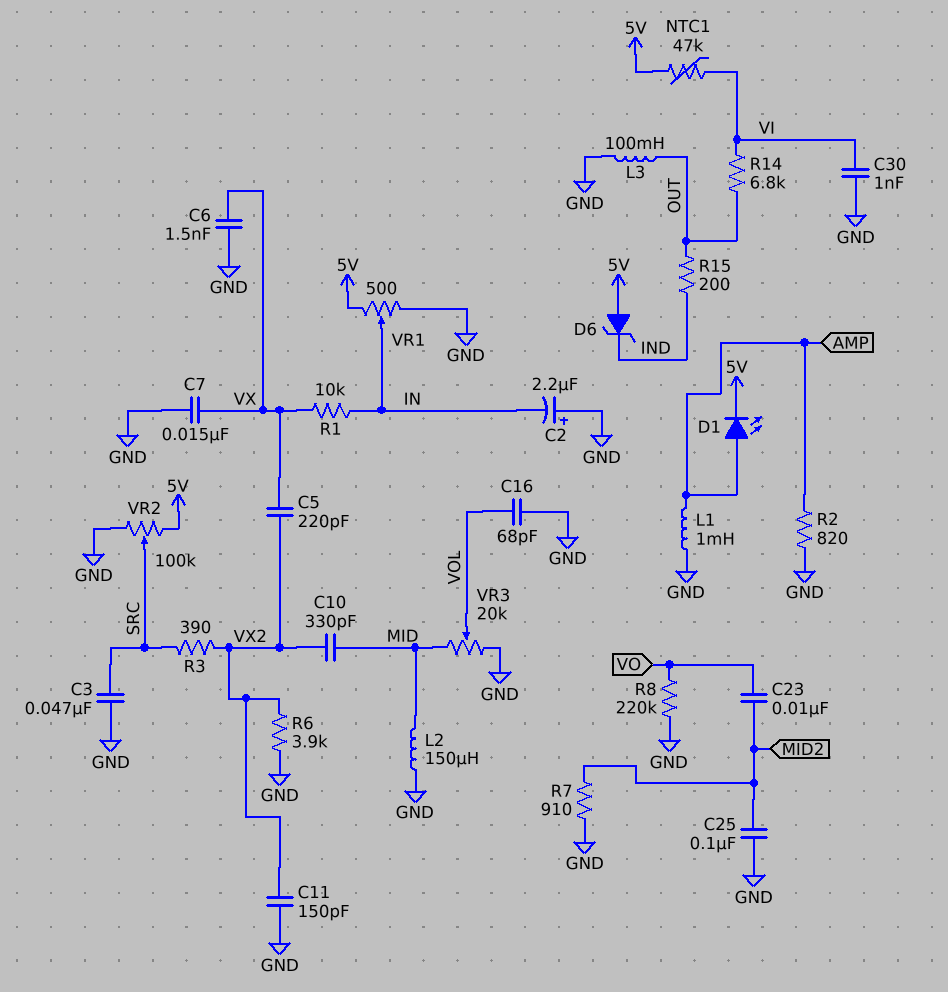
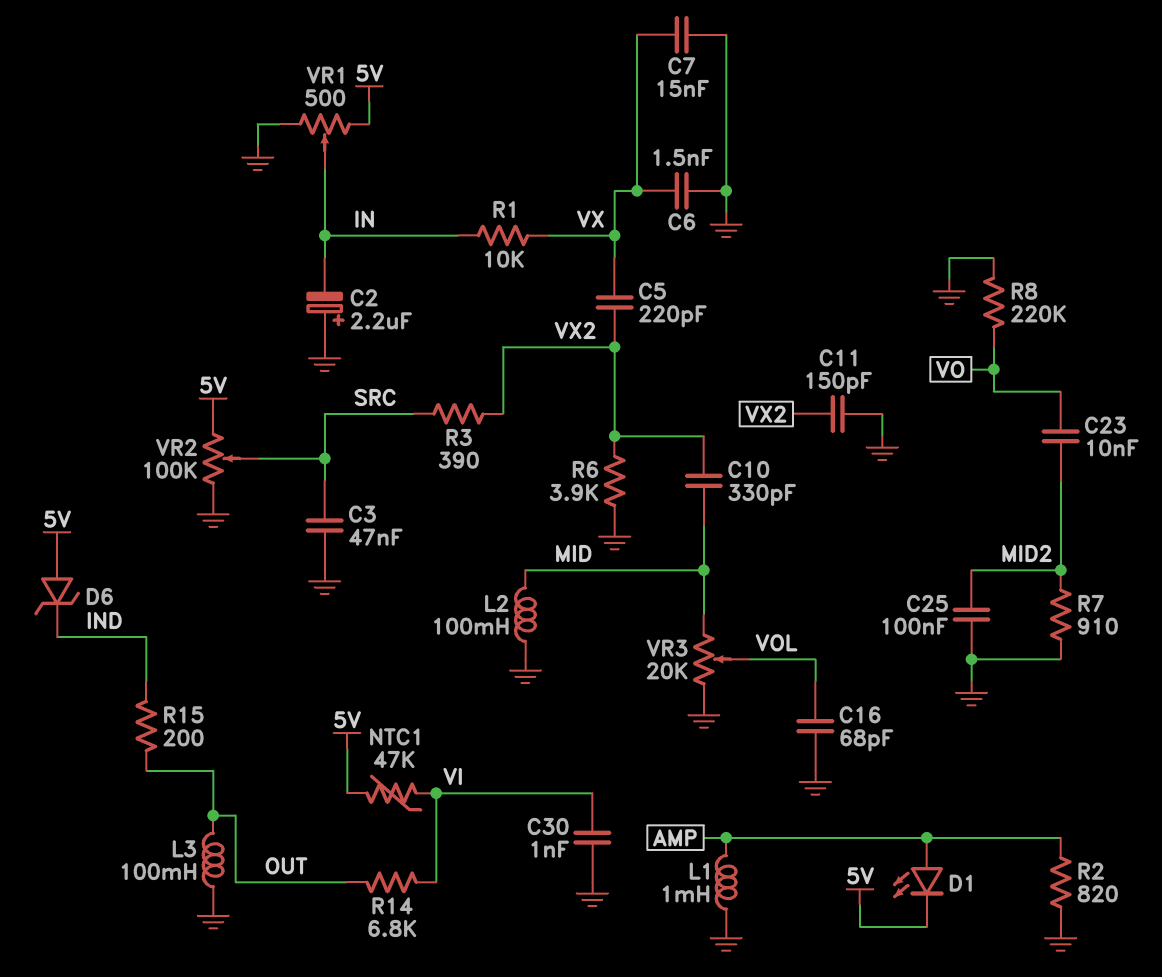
L2: 150uH (GND, MID) -> 100mH (GND, MID)

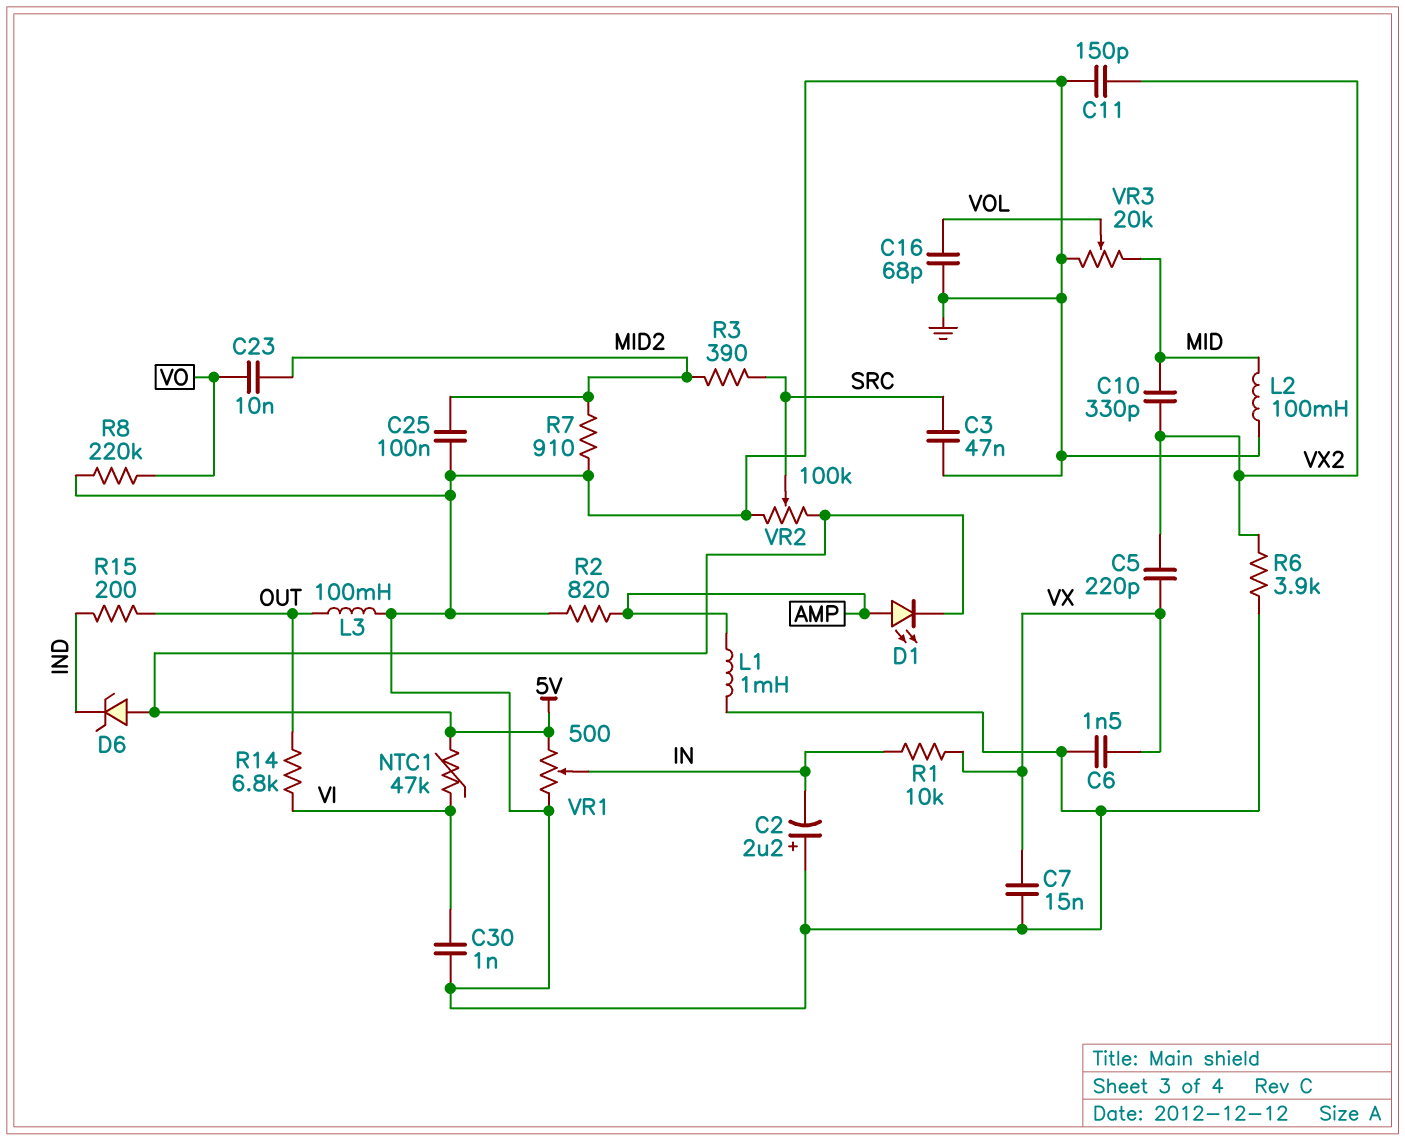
R3: 390 (SRC, VX2) -> 390 (MID2, SRC)

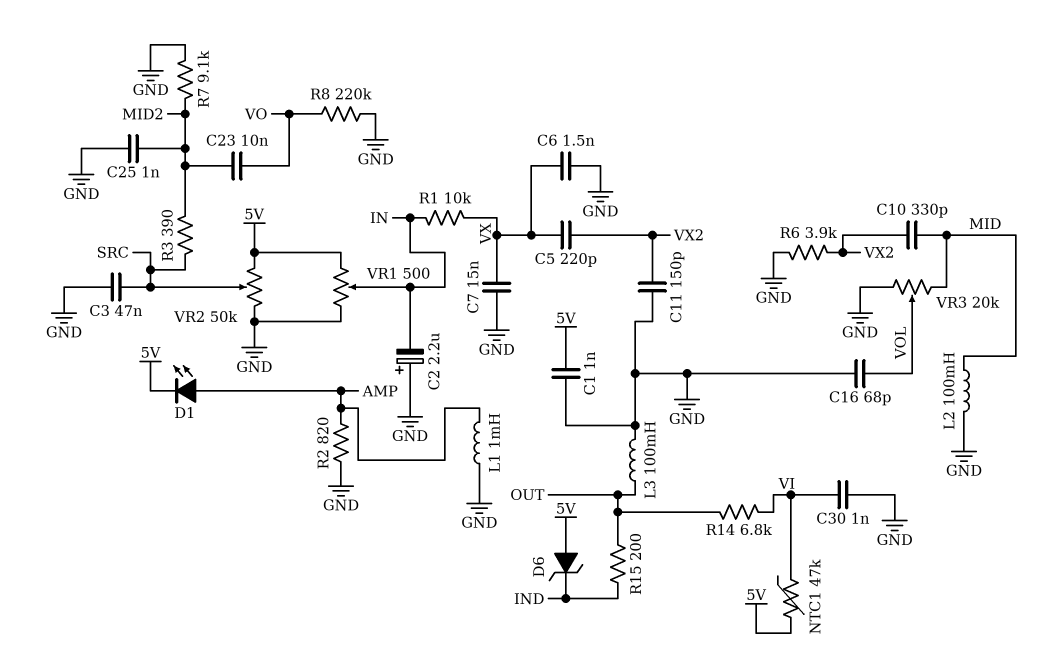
C1: none -> 1nF (5V, GND)
C25: 100nF (GND, MID2) -> 1nF (GND, MID2)
R7: 910 (GND, MID2) -> 9.1k (GND, MID2)
VR2: 100k (5V, GND, wiper SRC) -> 50k (5V, GND, wiper SRC)

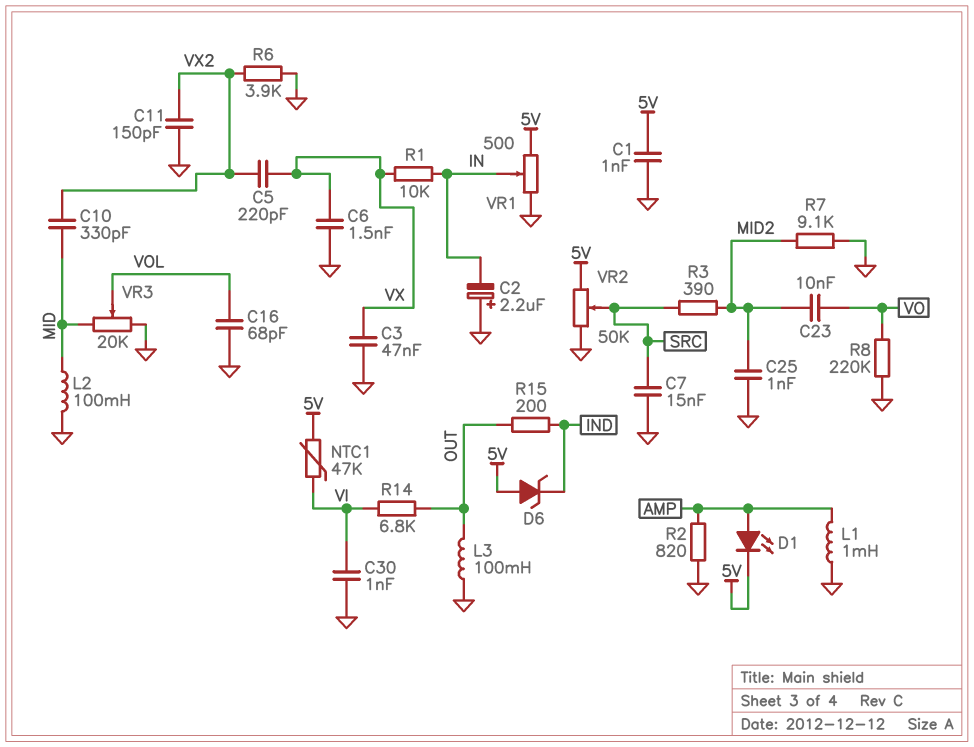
C3: 47nF (GND, SRC) -> 47nF (GND, VX)
C7: 15nF (GND, VX) -> 15nF (GND, SRC)

